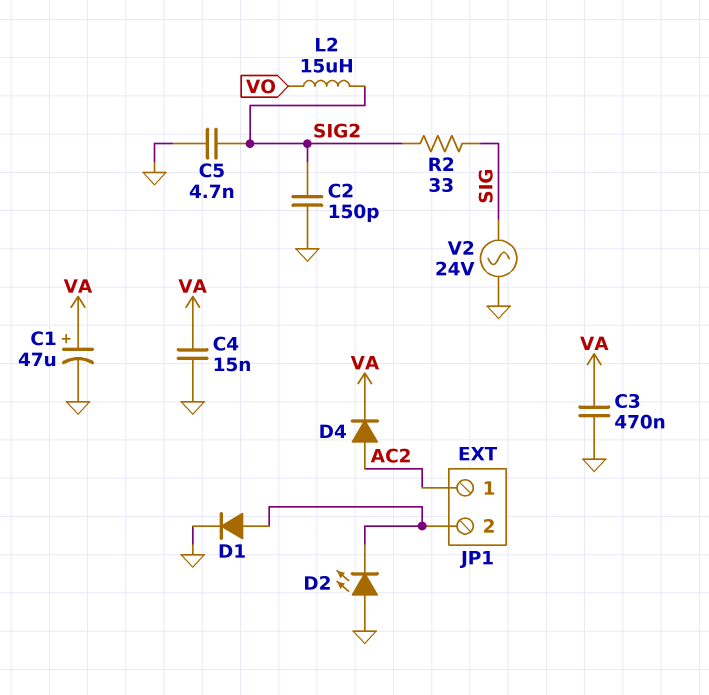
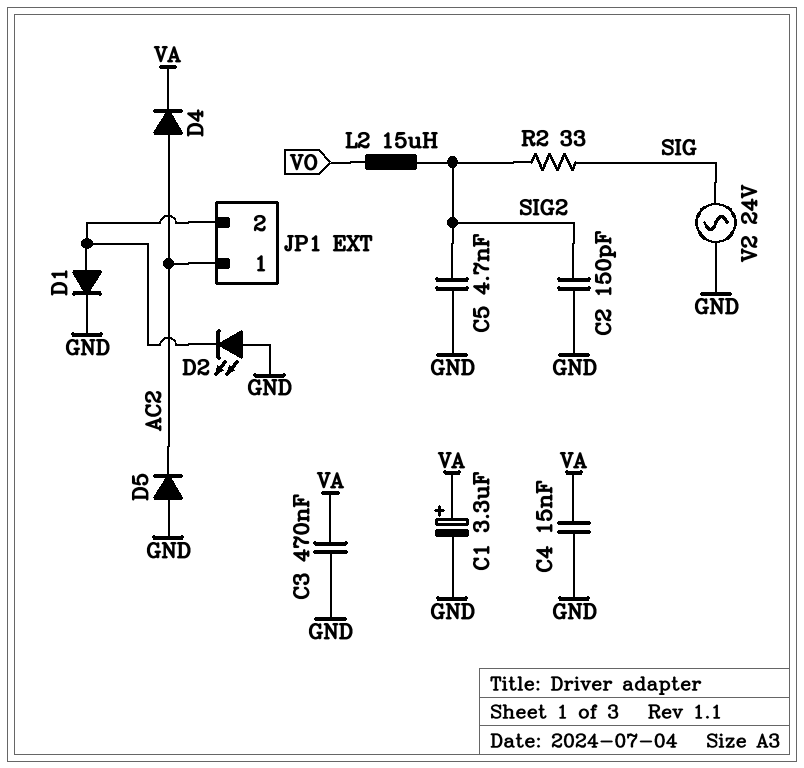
C1: 47uF (plus VA, minus GND) -> 3.3uF (plus VA, minus GND)
D5: none -> diode (A GND, K AC2)

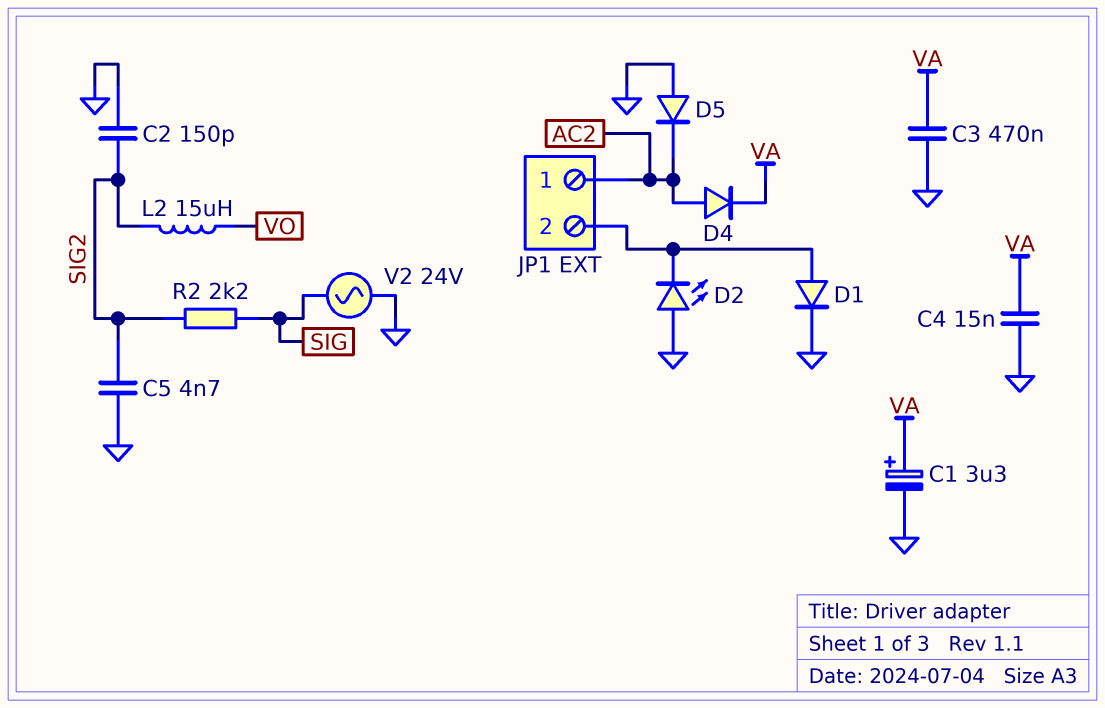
R2: 33 (SIG, SIG2) -> 2.2k (SIG, SIG2)

